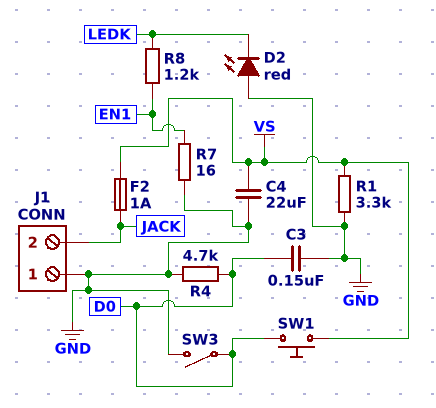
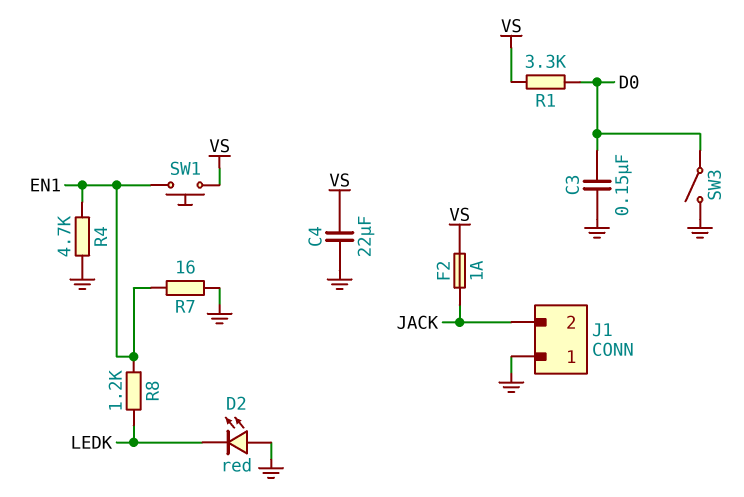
R1: 3.3k (GND, VS) -> 3.3k (D0, VS)
R4: 4.7k (D0, GND) -> 4.7k (EN1, GND)
SW1: button (D0, VS) -> button (EN1, VS)

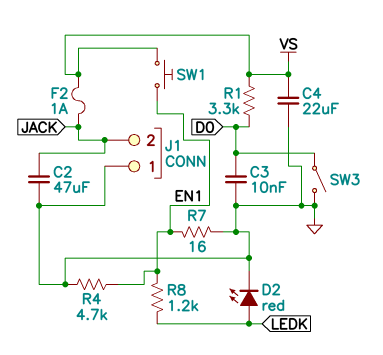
C2: none -> 47uF (GND, JACK)
C3: 150nF (D0, GND) -> 10nF (D0, GND)
D2: LED red (A GND, K LEDK) -> LED red (A LEDK, K GND)

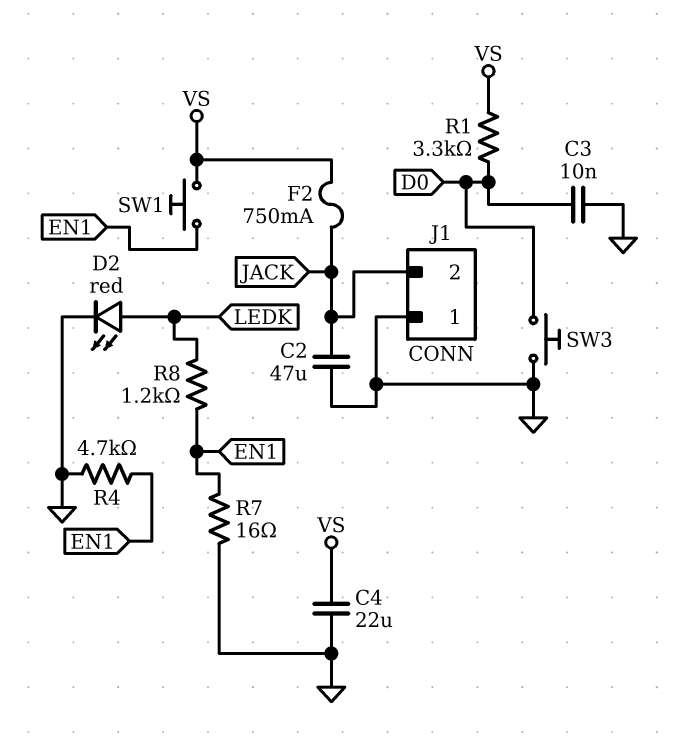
F2: 1A (JACK, VS) -> 750mA (JACK, VS)
SW3: switch (D0, GND) -> button (D0, GND)

